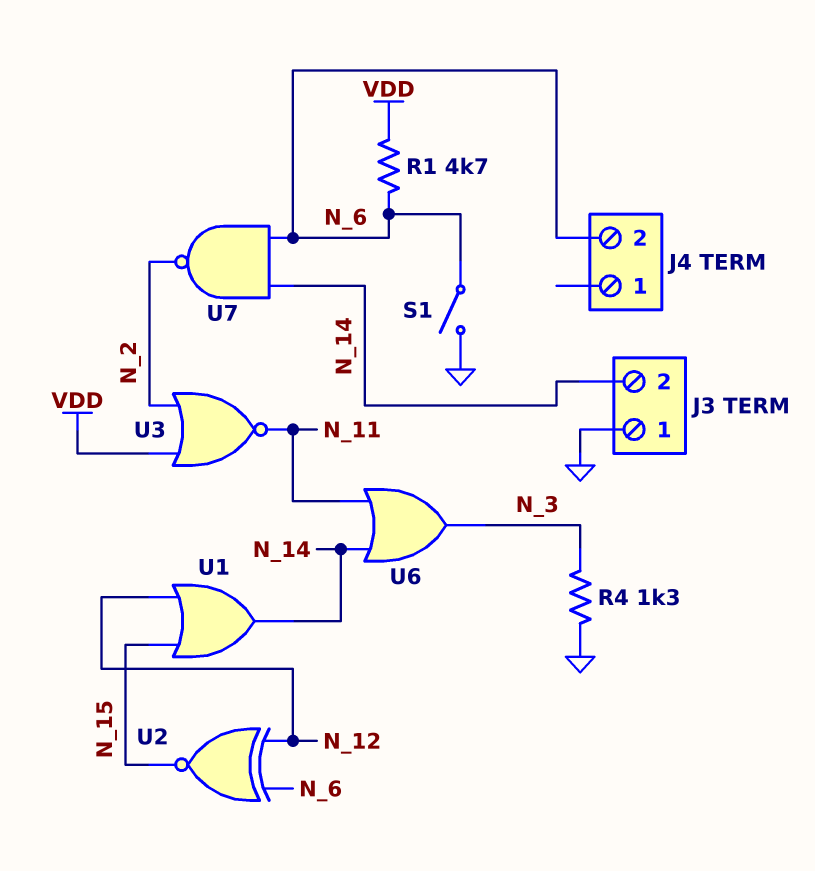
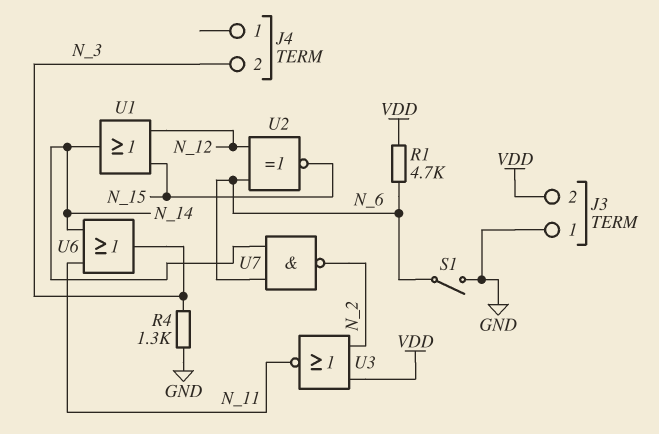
J3 pin 2: N_14 -> VDD
J4 pin 2: N_6 -> N_3

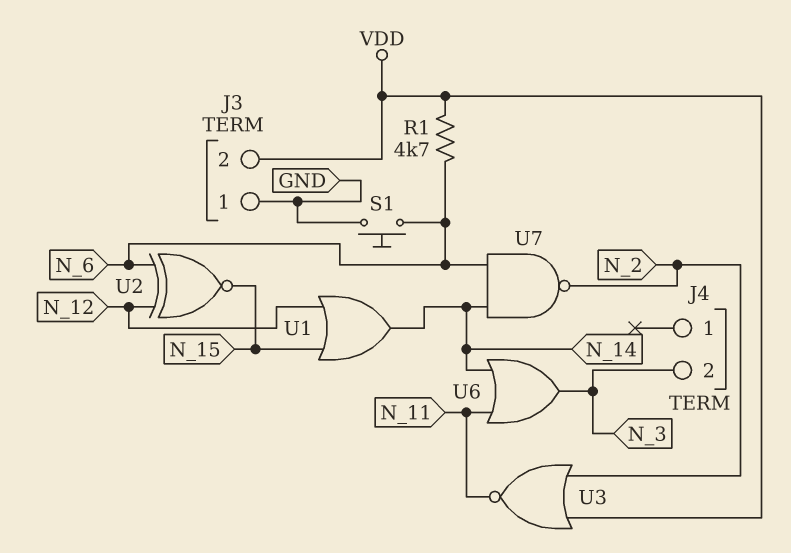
R4: 1.3k (GND, N_3) -> none
S1: switch (GND, N_6) -> button (GND, N_6)

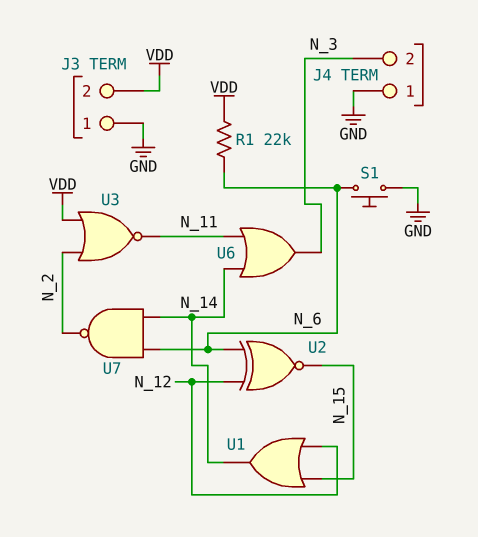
J4 pin 1: none -> GND
R1: 4.7k (N_6, VDD) -> 22k (N_6, VDD)

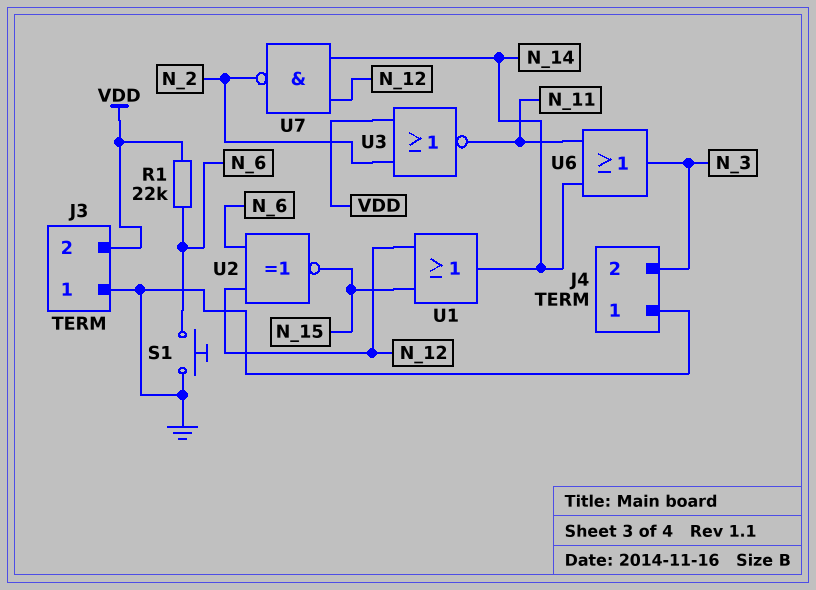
U7: NAND (in N_6, in N_14, out N_2) -> NAND (in N_12, in N_14, out N_2)

